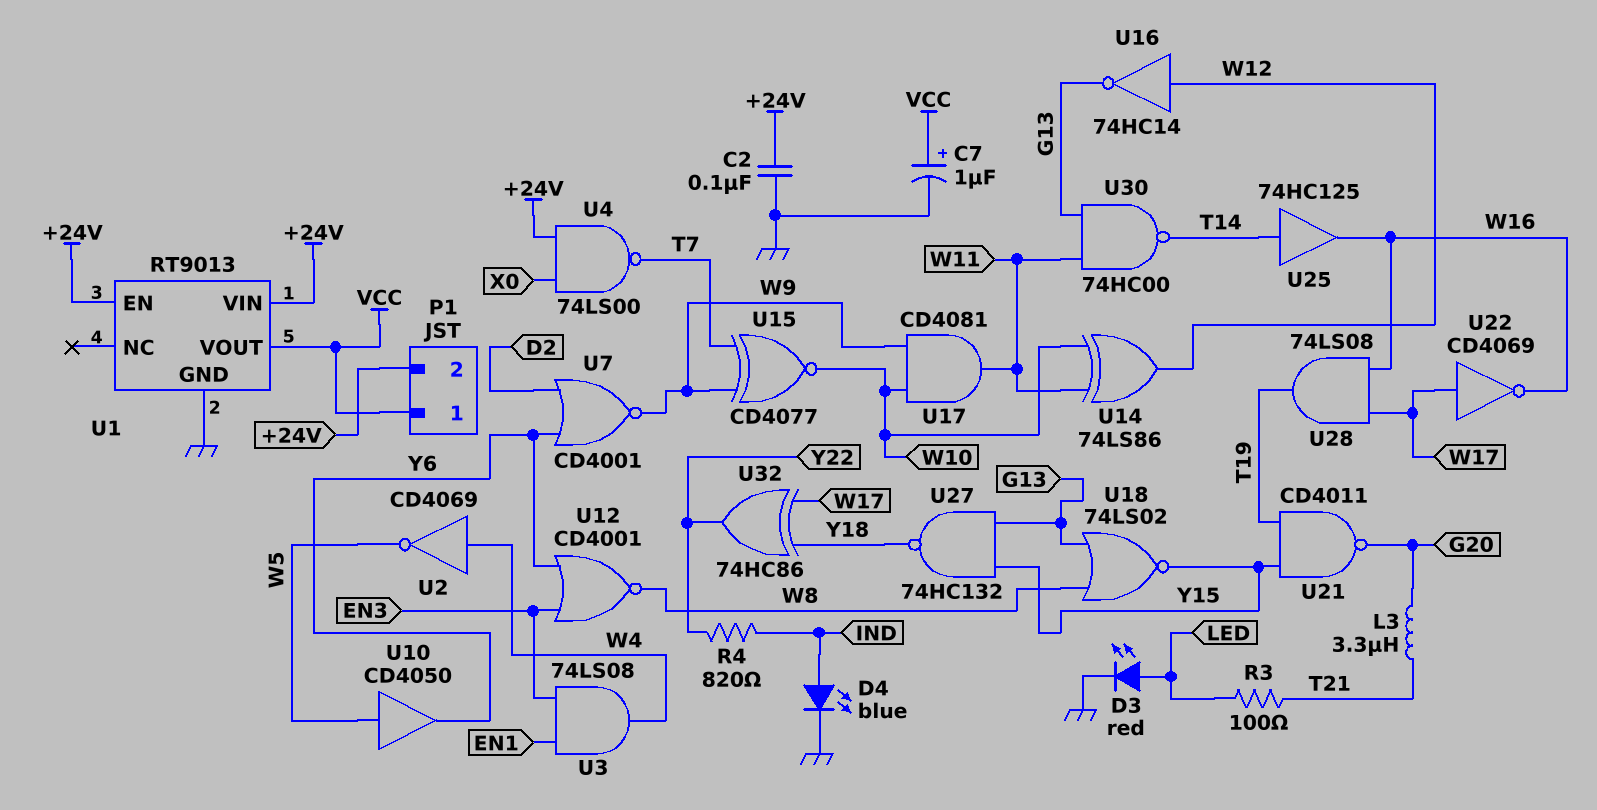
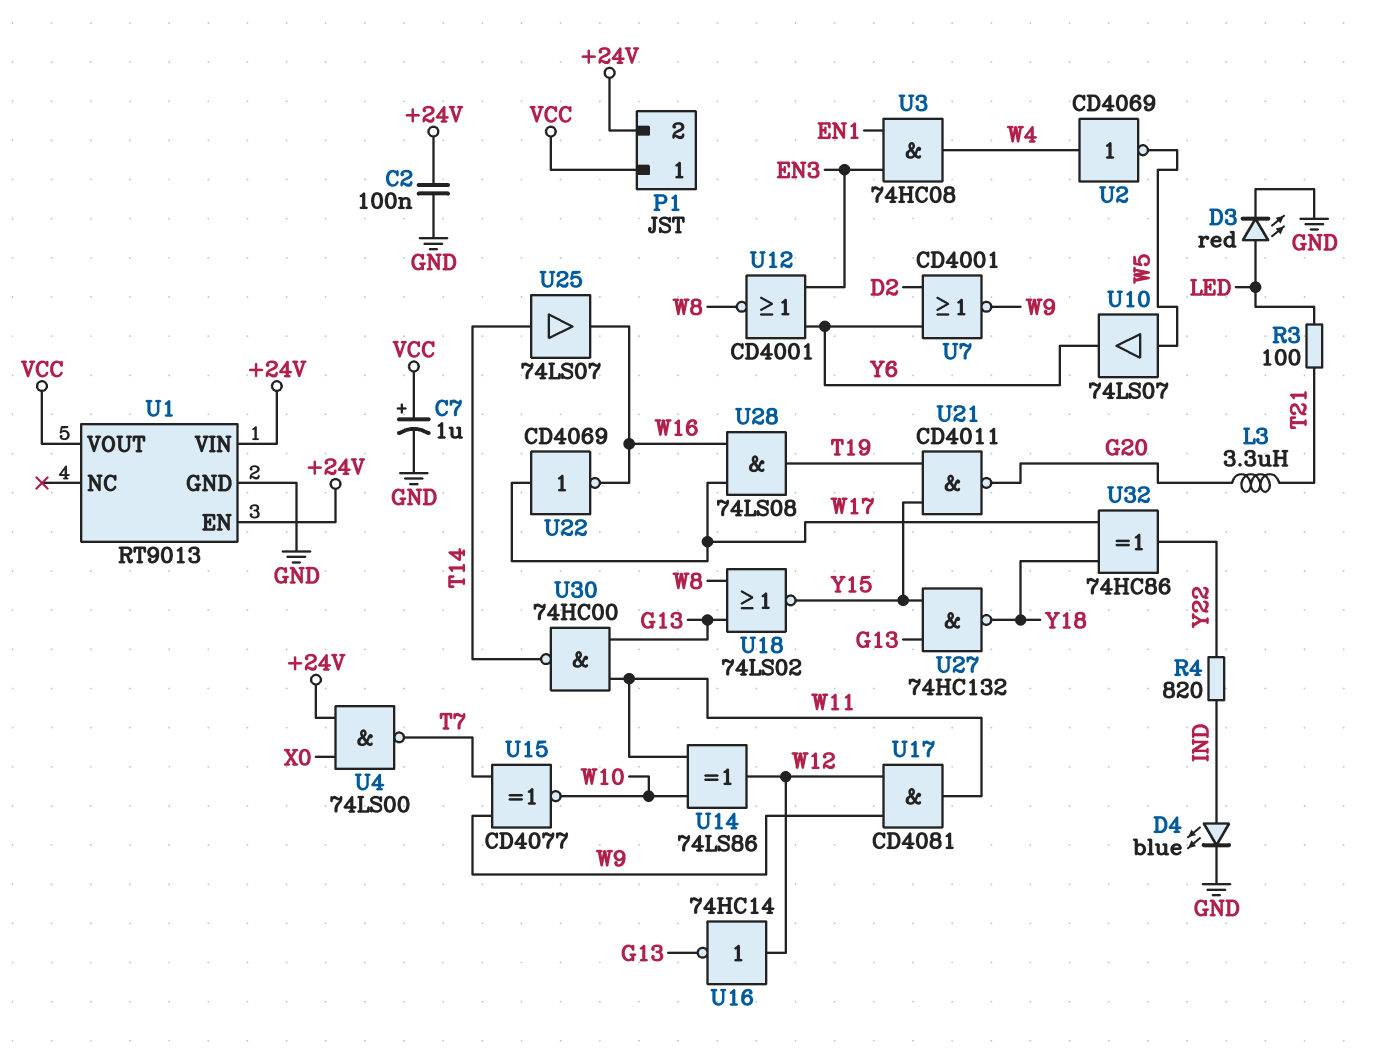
U3: AND 74LS08 (in EN1, in EN3, out W4) -> AND 74HC08 (in EN1, in EN3, out W4)
U10: buffer CD4050 (in W5, out Y6) -> buffer 74LS07 (in W5, out Y6)
U17: AND CD4081 (in W9, in W10, out W11) -> AND CD4081 (in W9, in W12, out W11)
U25: buffer 74HC125 (in T14, out W16) -> buffer 74LS07 (in T14, out W16)

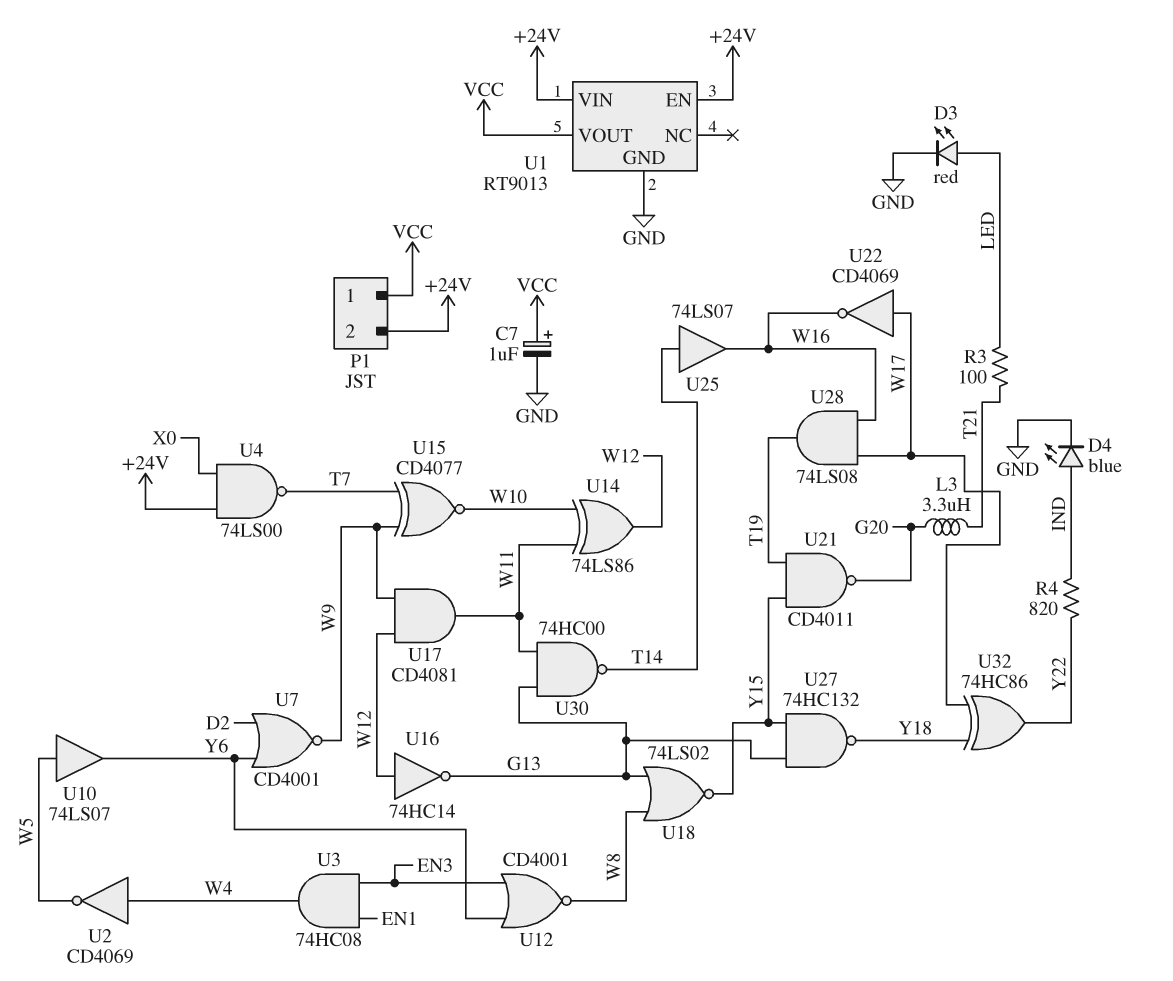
C2: 100nF (+24V, GND) -> none

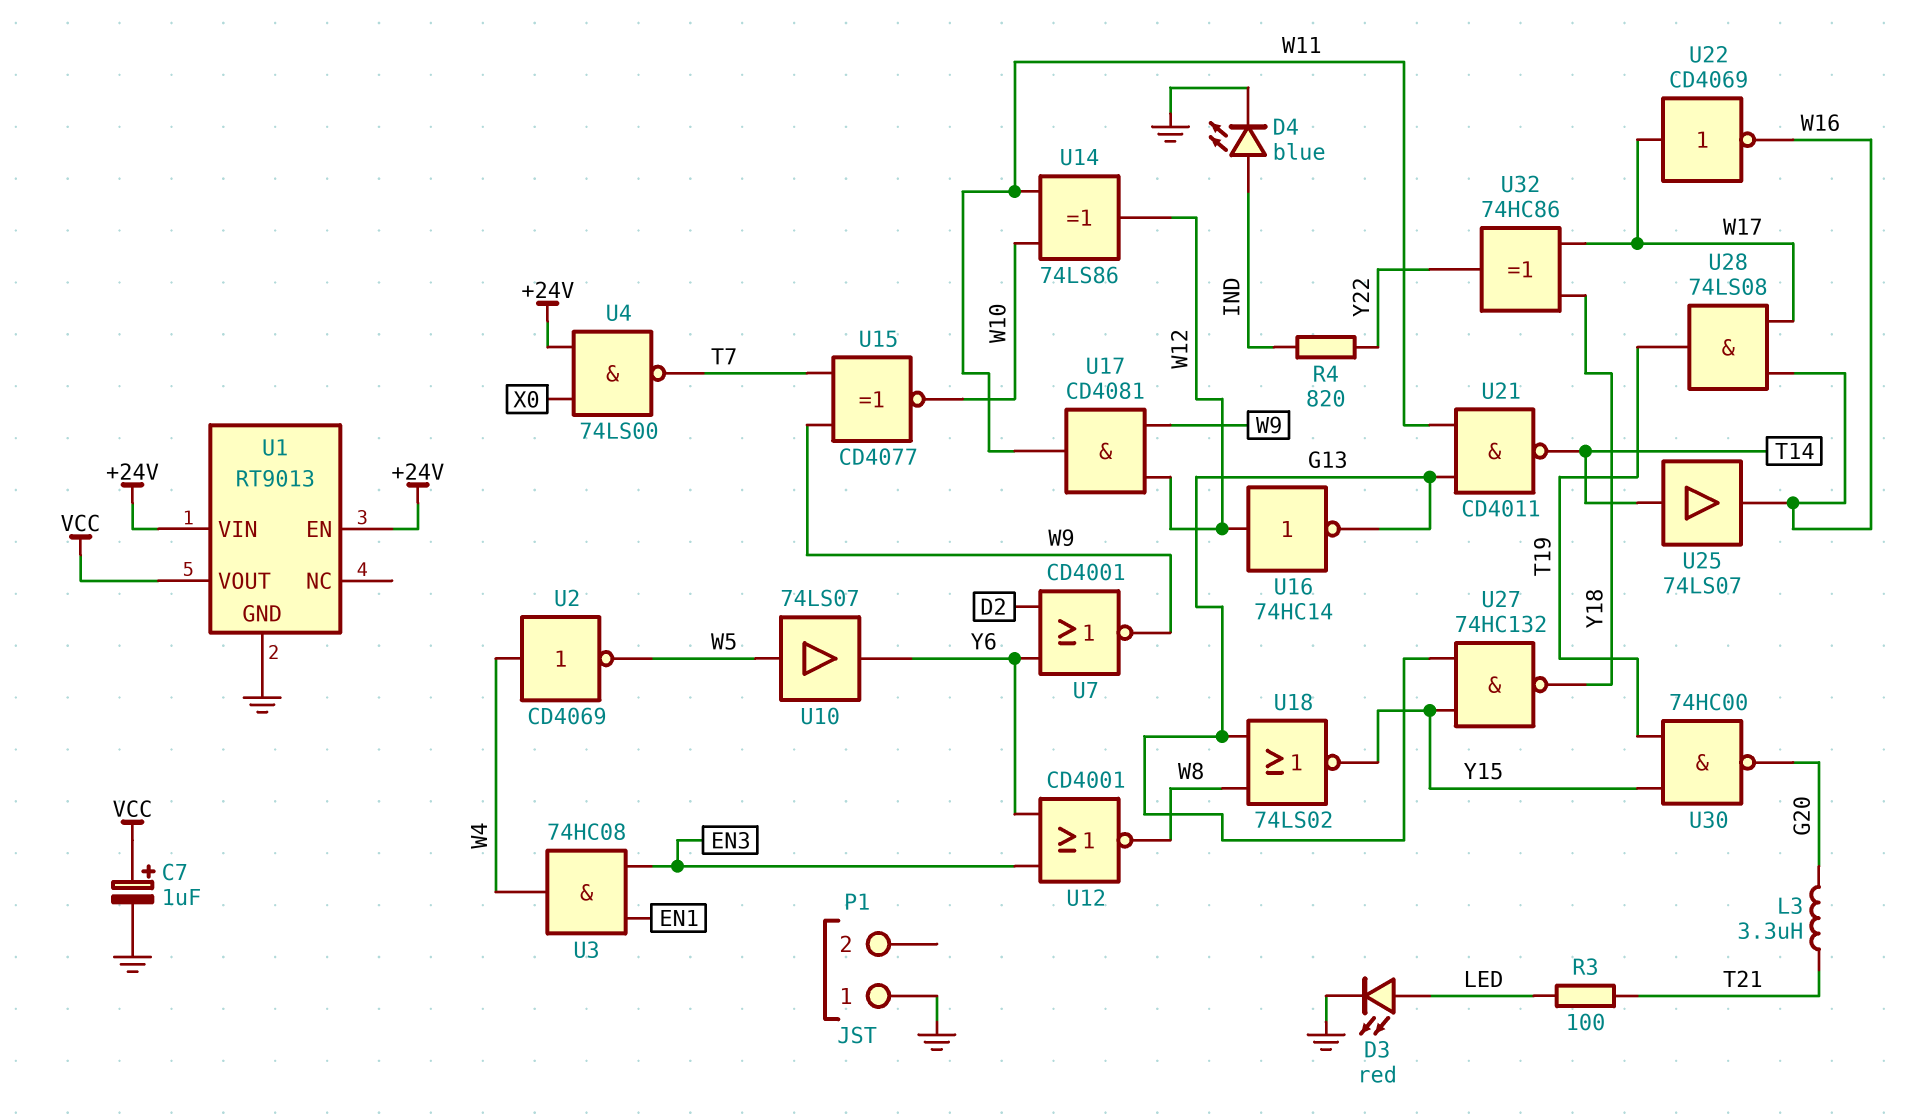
P1 pin 1: VCC -> GND
P1 pin 2: +24V -> none
U21: NAND CD4011 (in T19, in Y15, out G20) -> NAND CD4011 (in G13, in W11, out T14)
U30: NAND 74HC00 (in G13, in W11, out T14) -> NAND 74HC00 (in T19, in Y15, out G20)

